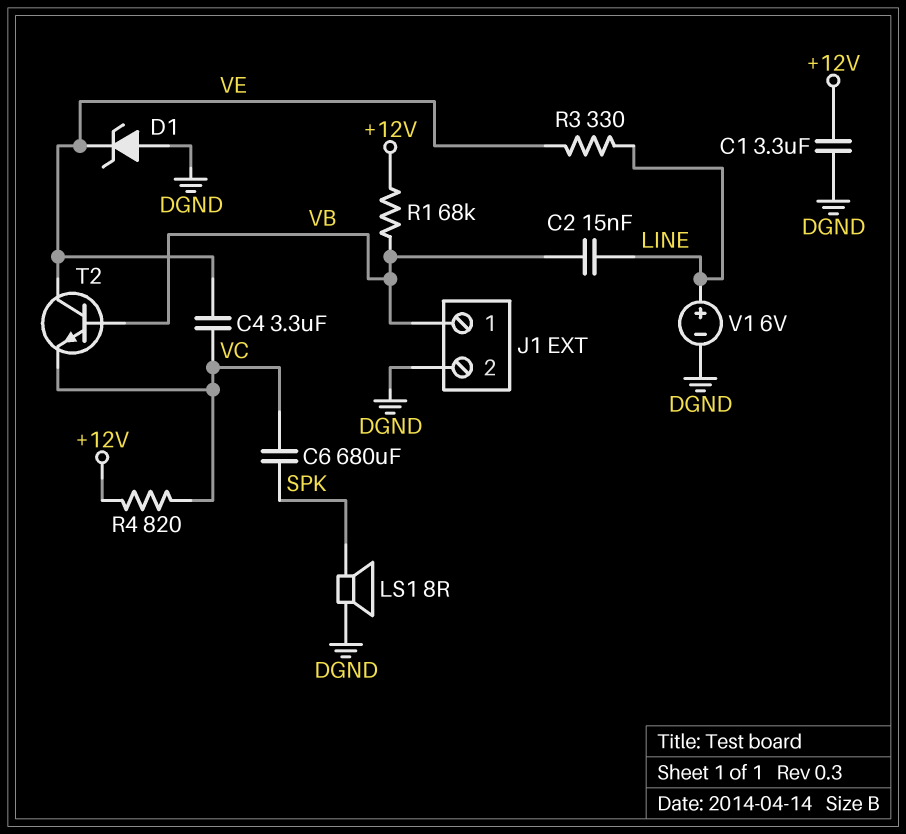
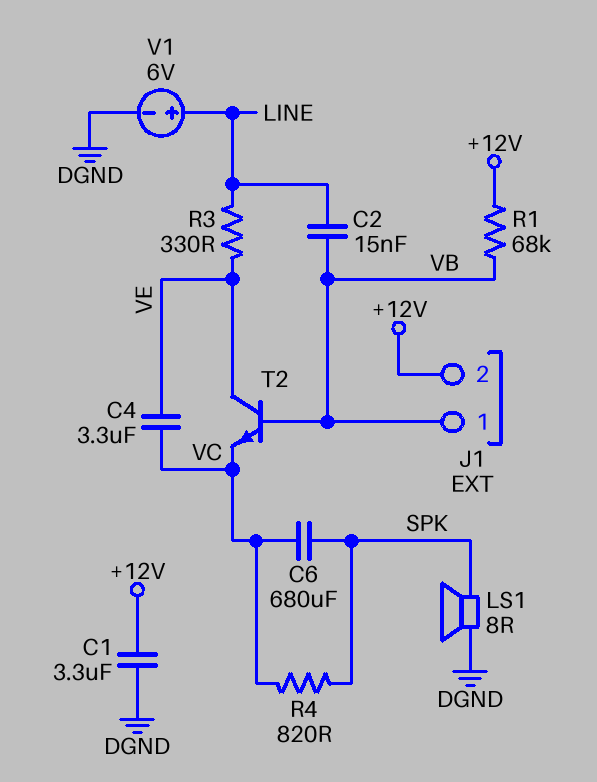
D1: zener (A DGND, K VE) -> none
J1 pin 2: DGND -> +12V
R4: 820 (+12V, VC) -> 820 (SPK, VC)

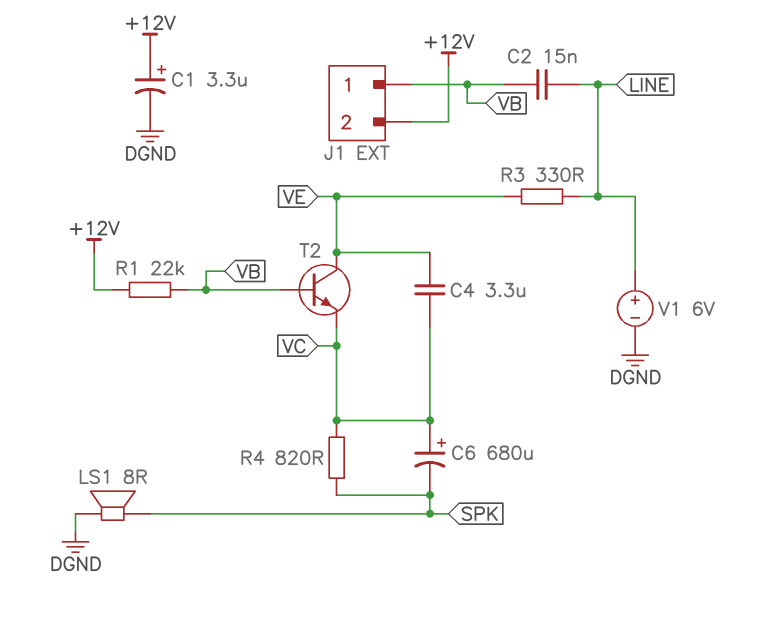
C1: 3.3uF (+12V, DGND) -> 3.3uF (plus +12V, minus DGND)
C6: 680uF (SPK, VC) -> 680uF (plus VC, minus SPK)
R1: 68k (+12V, VB) -> 22k (+12V, VB)

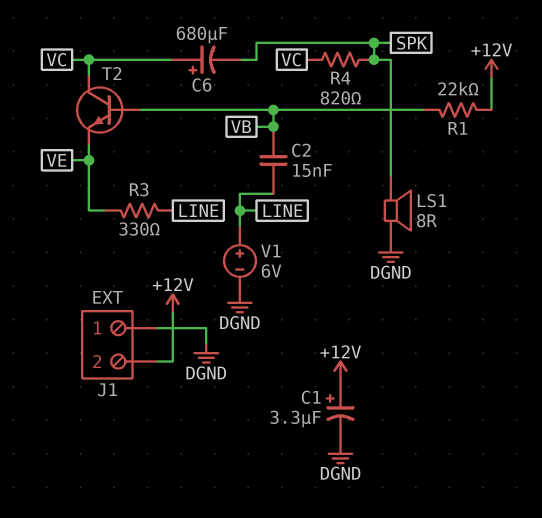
C4: 3.3uF (VC, VE) -> none
J1 pin 1: VB -> DGND
T2: NPN (B VB, C VE, E VC) -> NPN (B VB, C VC, E VE)

